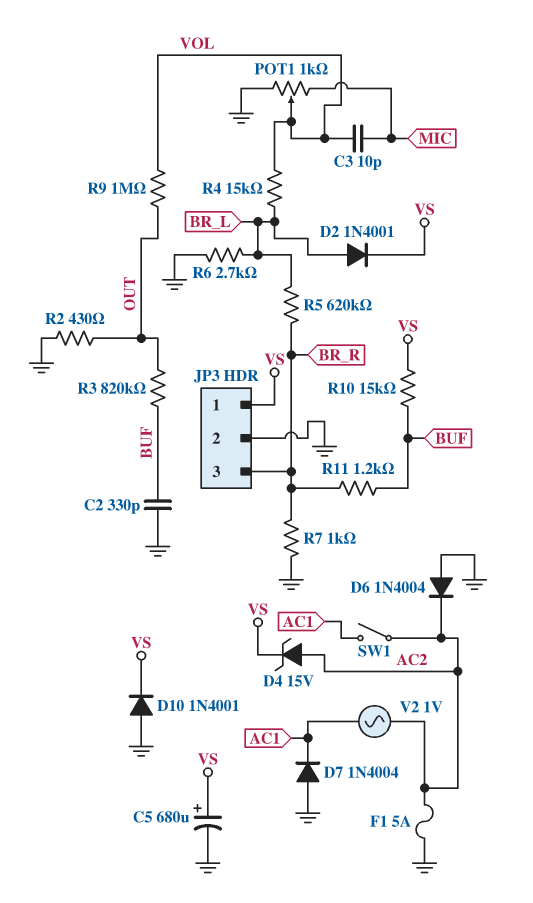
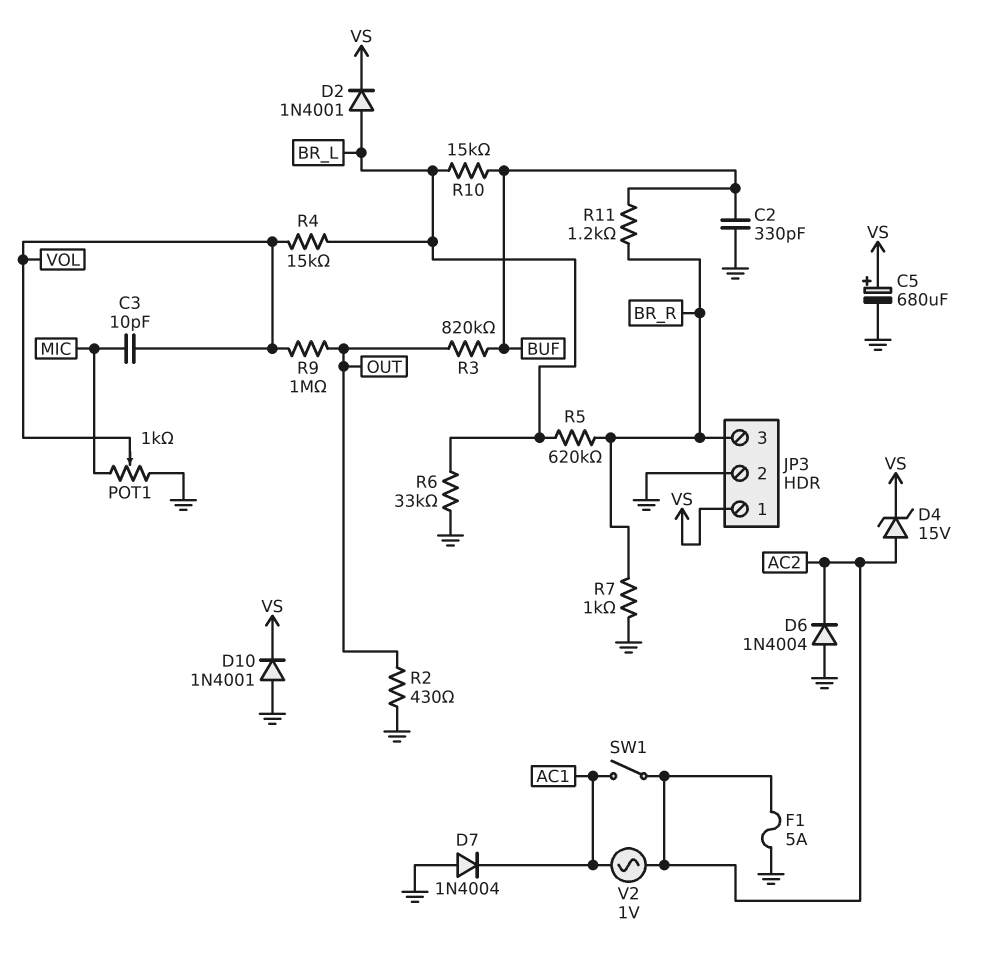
R6: 2.7k (BR_L, GND) -> 33k (BR_L, GND)
R10: 15k (BUF, VS) -> 15k (BR_L, BUF)

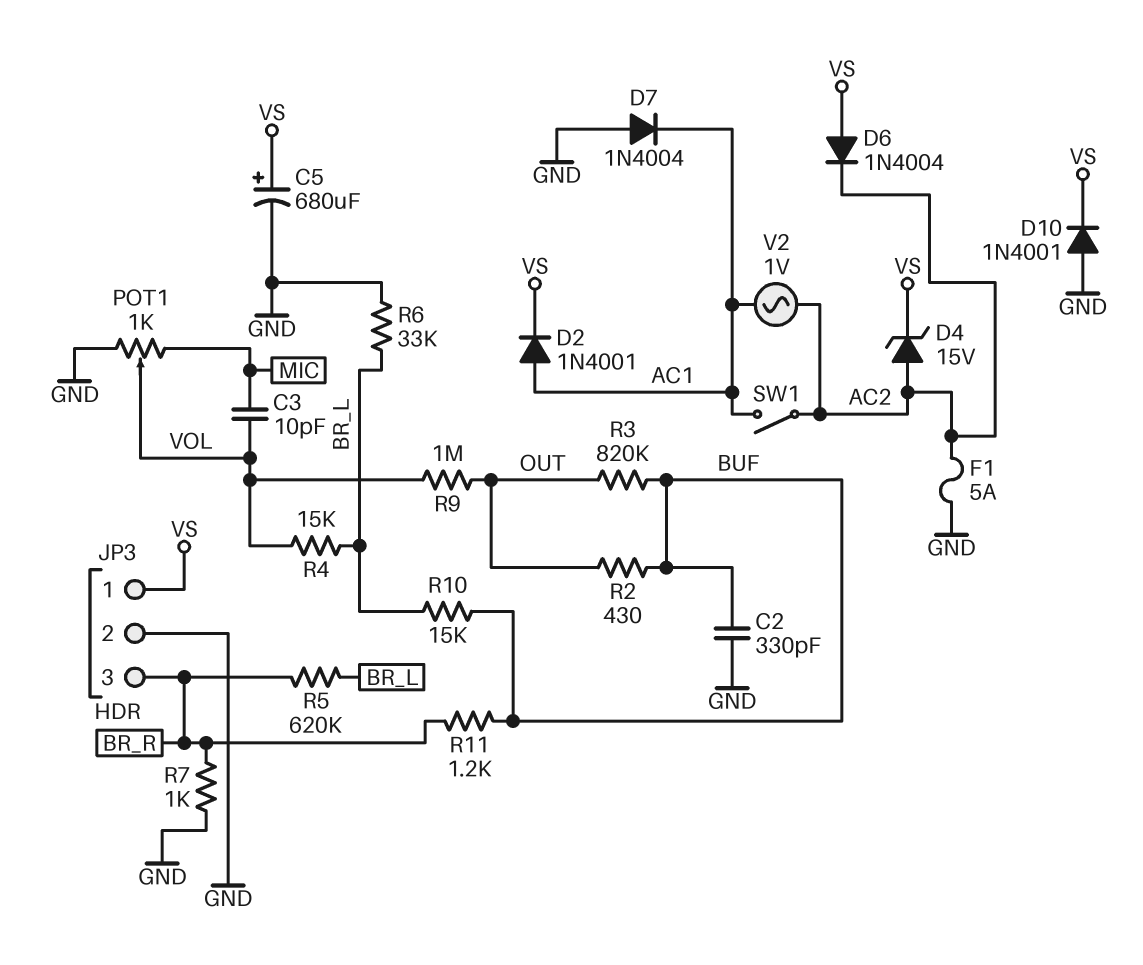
D2: diode 1N4001 (A BR_L, K VS) -> diode 1N4001 (A AC1, K VS)
D6: diode 1N4004 (A GND, K AC2) -> diode 1N4004 (A VS, K AC2)
R2: 430 (GND, OUT) -> 430 (BUF, OUT)

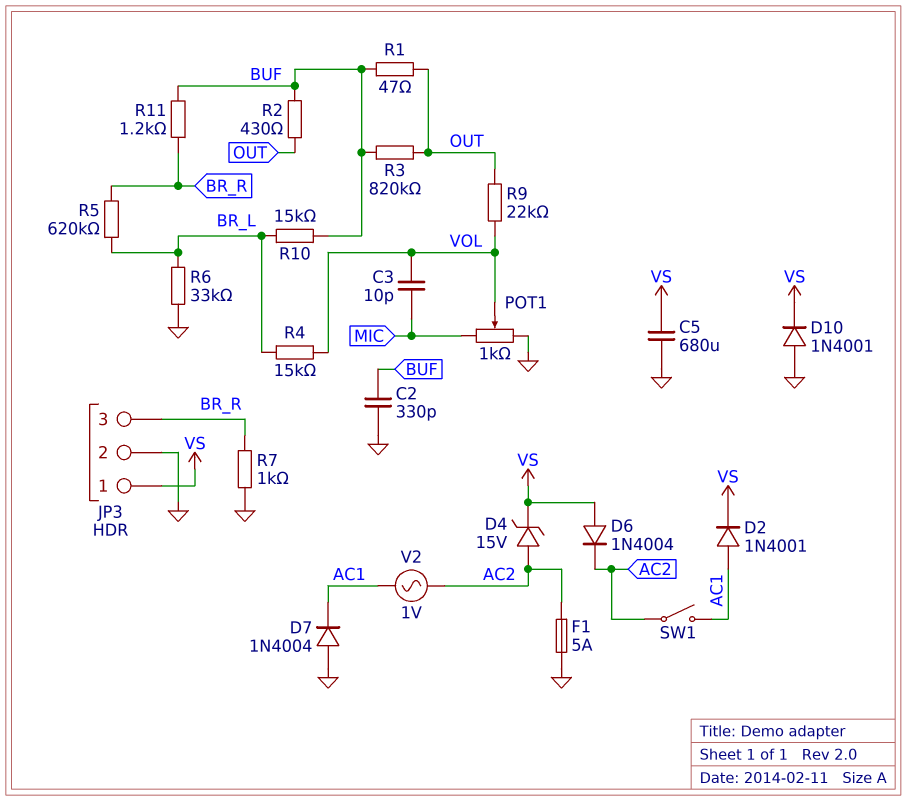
C5: 680uF (plus VS, minus GND) -> 680uF (GND, VS)
R1: none -> 47 (BUF, OUT)
R9: 1M (OUT, VOL) -> 22k (OUT, VOL)

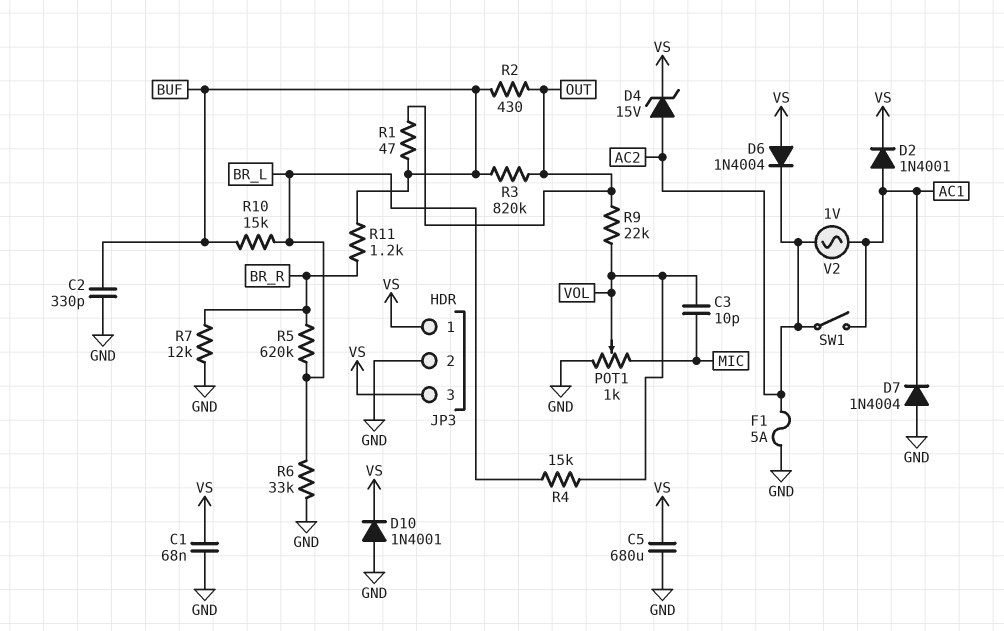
C1: none -> 68nF (GND, VS)
JP3 pin 3: BR_R -> VS
R7: 1k (BR_R, GND) -> 12k (BR_R, GND)

